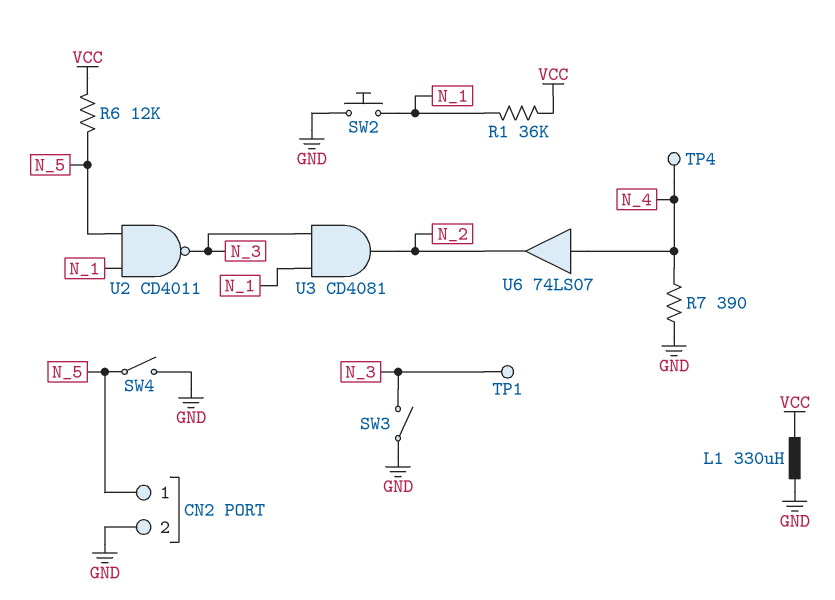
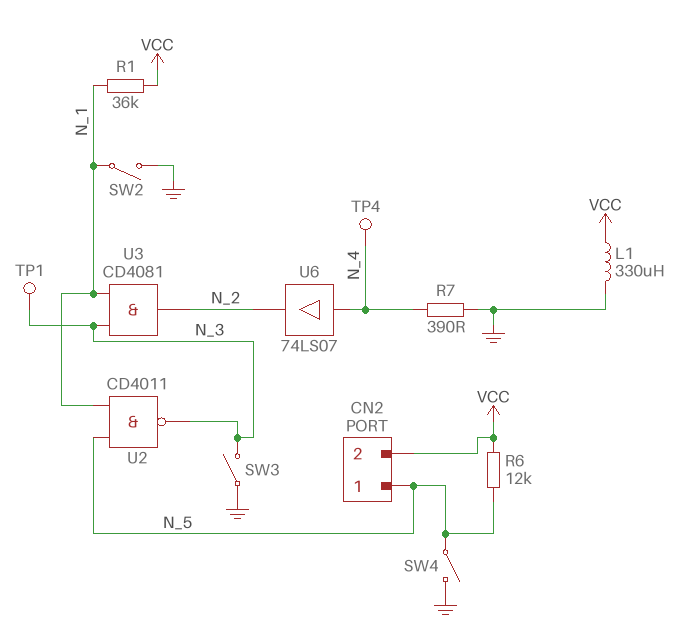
CN2 pin 2: GND -> VCC
SW2: button (GND, N_1) -> switch (GND, N_1)

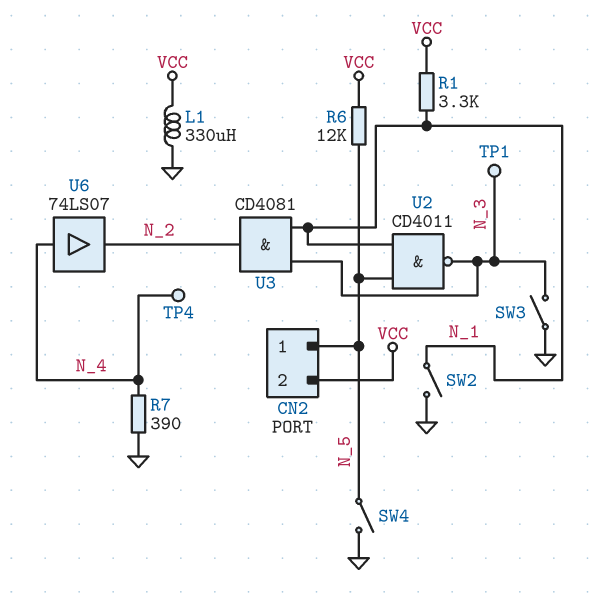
R1: 36k (N_1, VCC) -> 3.3k (N_1, VCC)

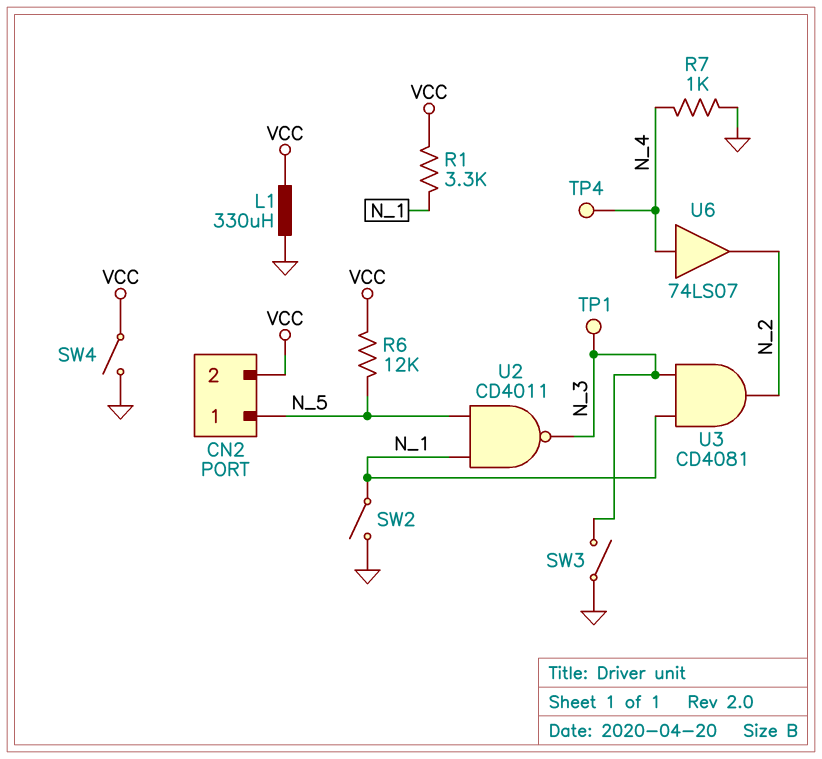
R7: 390 (GND, N_4) -> 1k (GND, N_4)
SW4: switch (GND, N_5) -> switch (GND, VCC)

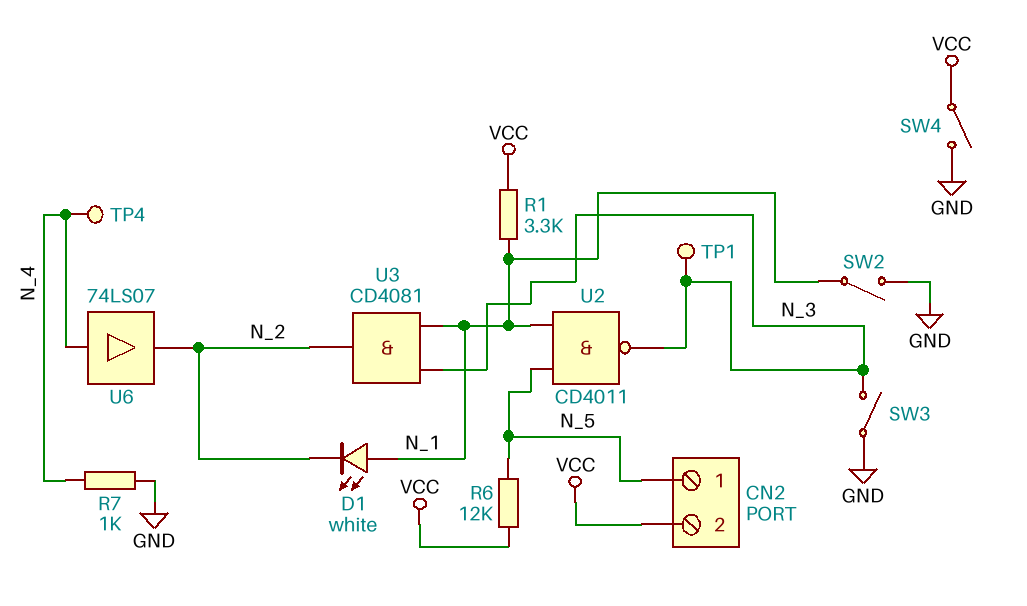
D1: none -> LED white (A N_1, K N_2)
L1: 330uH (GND, VCC) -> none

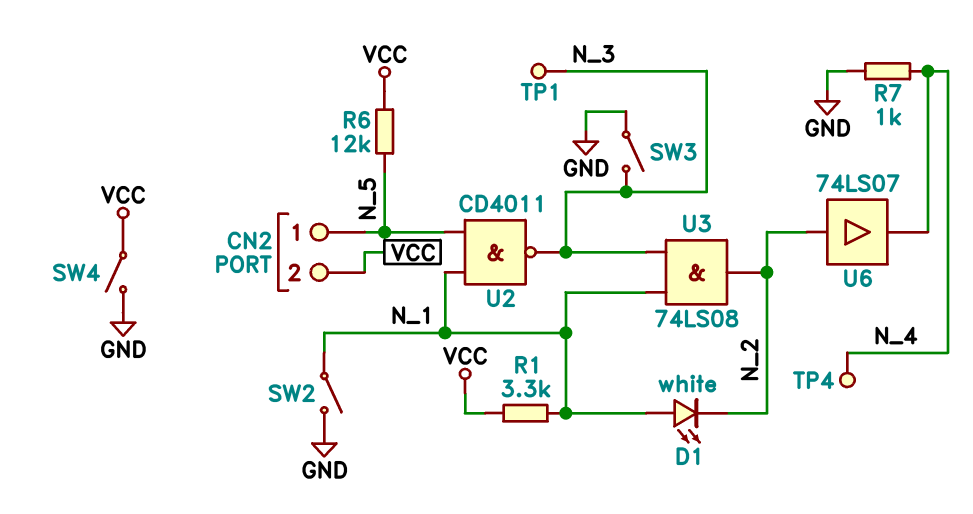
U3: AND CD4081 (in N_1, in N_3, out N_2) -> AND 74LS08 (in N_1, in N_3, out N_2)
U6: buffer 74LS07 (in N_4, out N_2) -> buffer 74LS07 (in N_2, out N_4)

